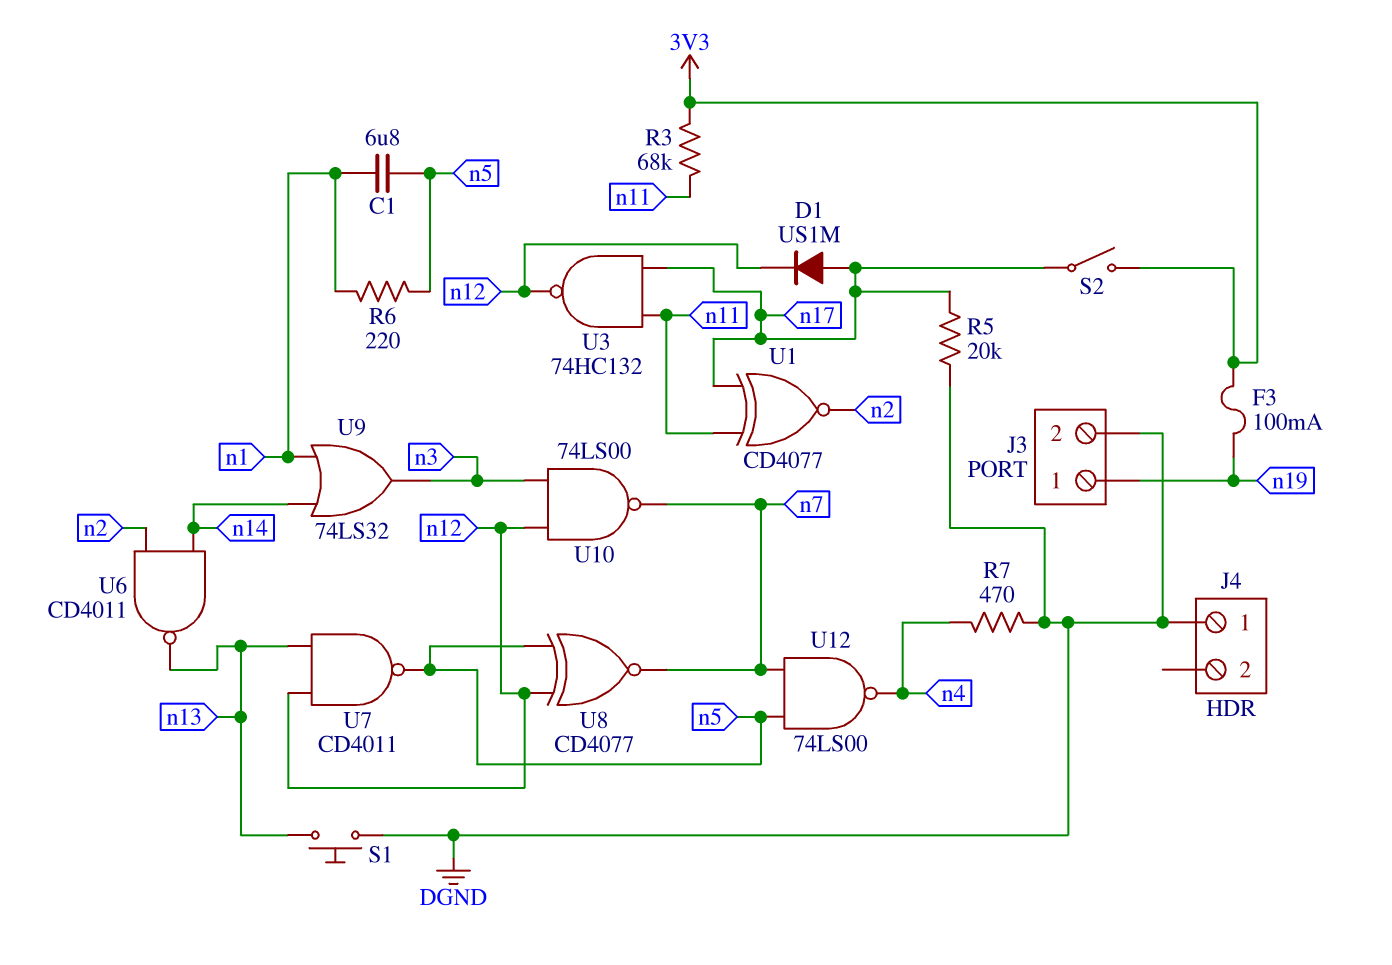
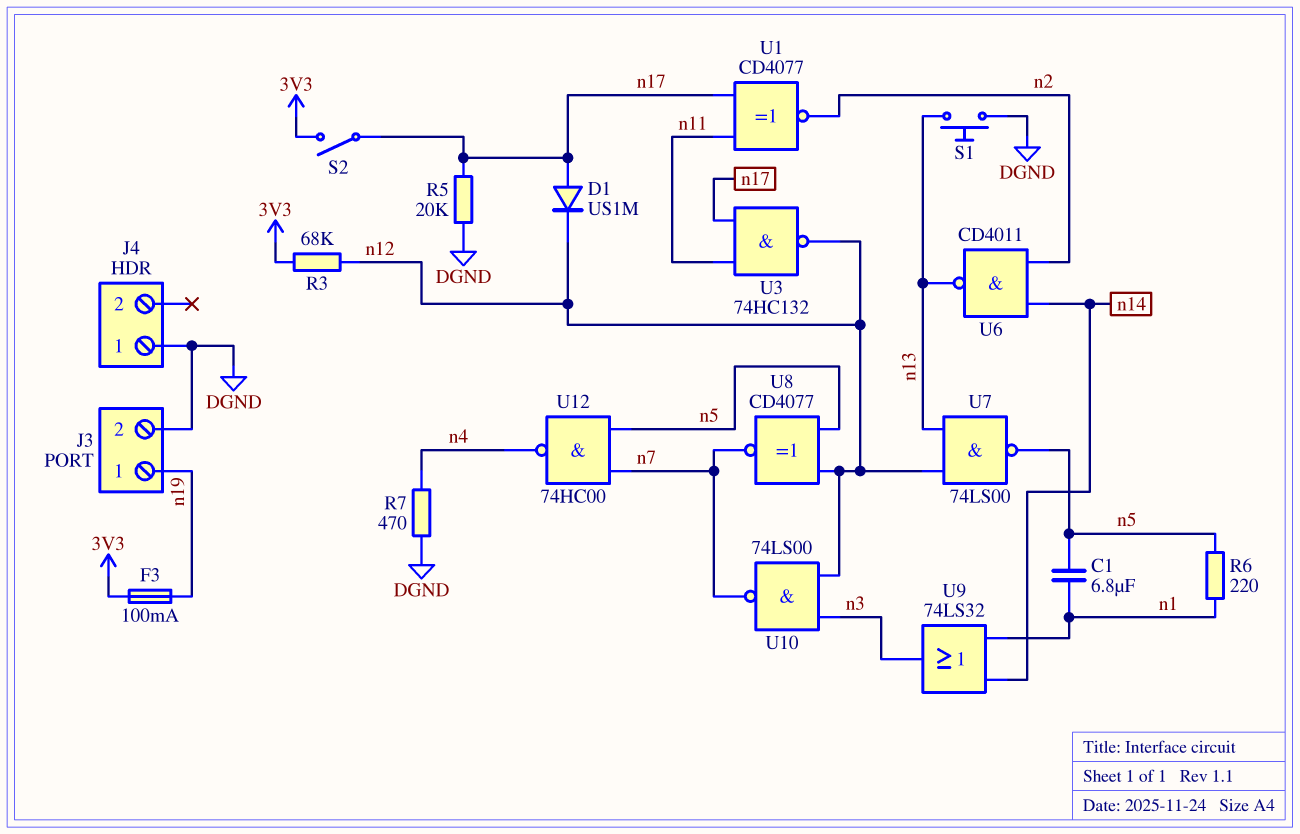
R3: 68k (3V3, n11) -> 68k (3V3, n12)
U7: NAND CD4011 (in n12, in n13, out n5) -> NAND 74LS00 (in n12, in n13, out n5)
U12: NAND 74LS00 (in n5, in n7, out n4) -> NAND 74HC00 (in n5, in n7, out n4)

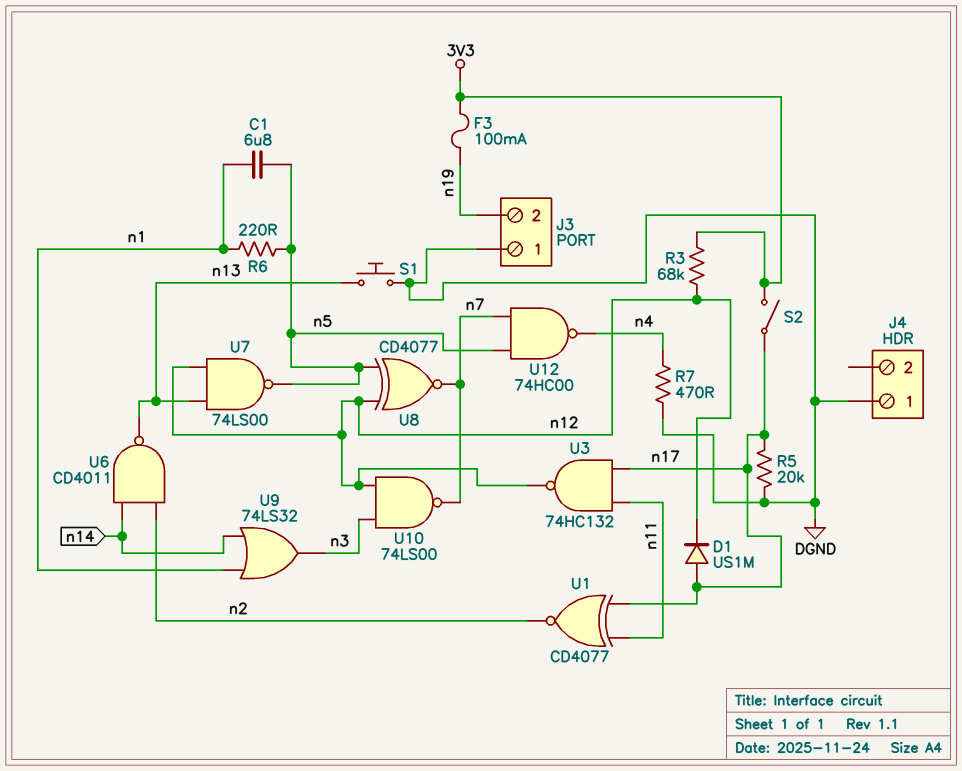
J3 pin 1: n19 -> DGND
J3 pin 2: DGND -> n19

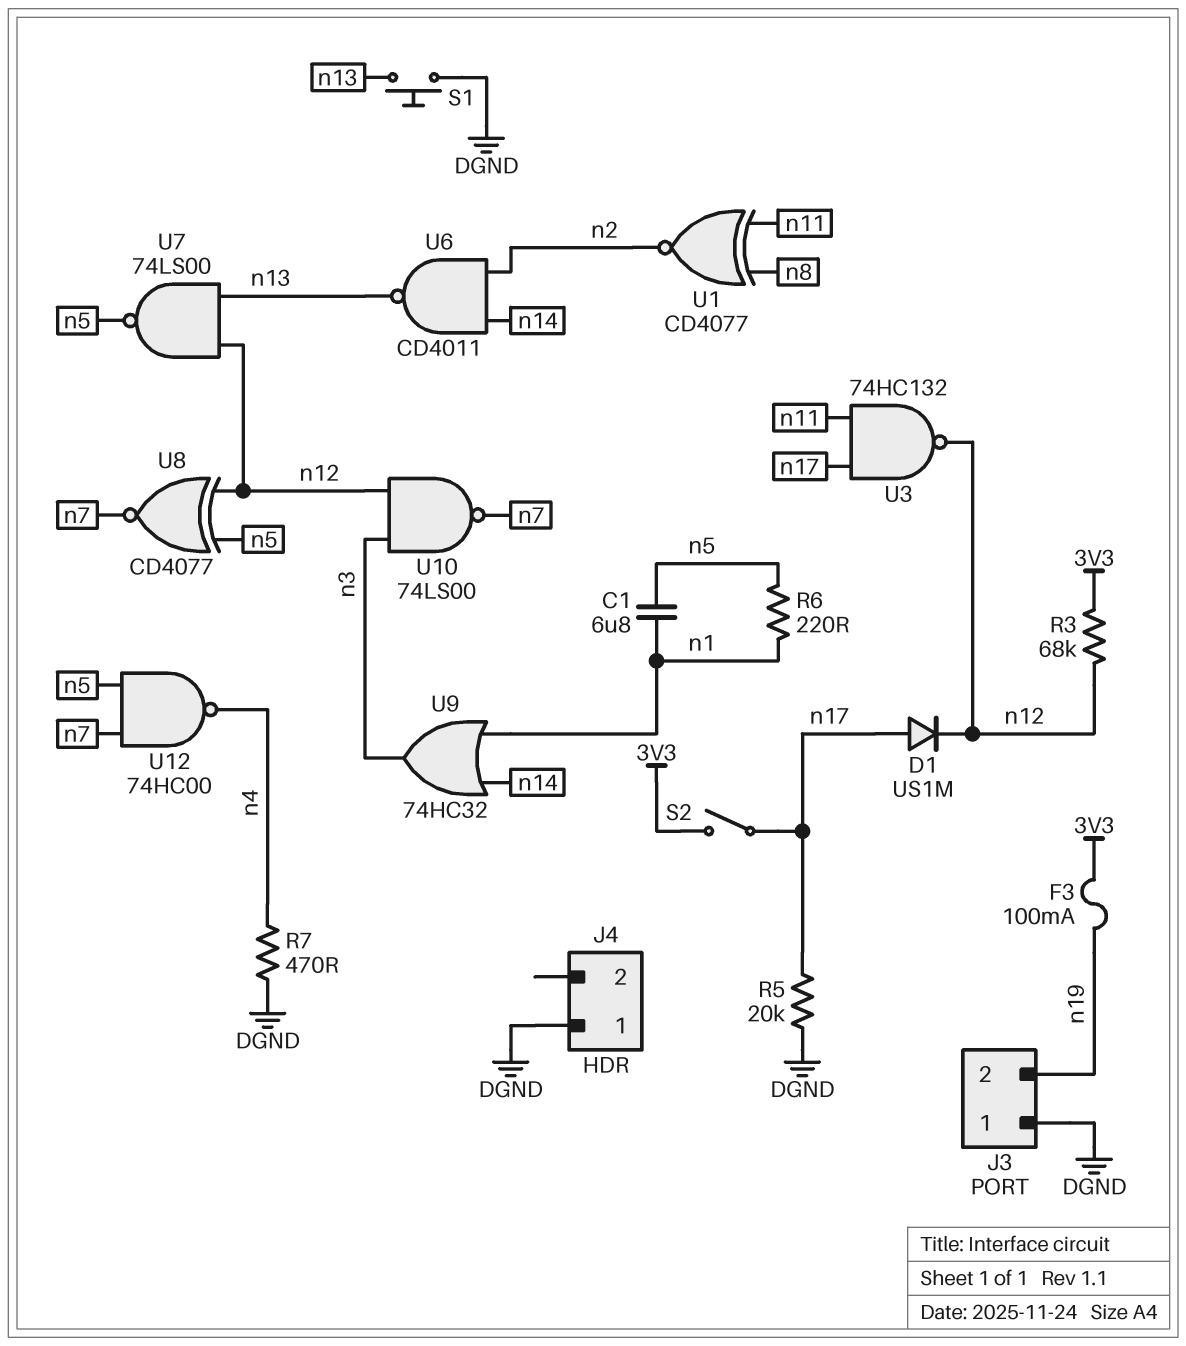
U1: XNOR CD4077 (in n11, in n17, out n2) -> XNOR CD4077 (in n8, in n11, out n2)
U9: OR 74LS32 (in n1, in n14, out n3) -> OR 74HC32 (in n1, in n14, out n3)

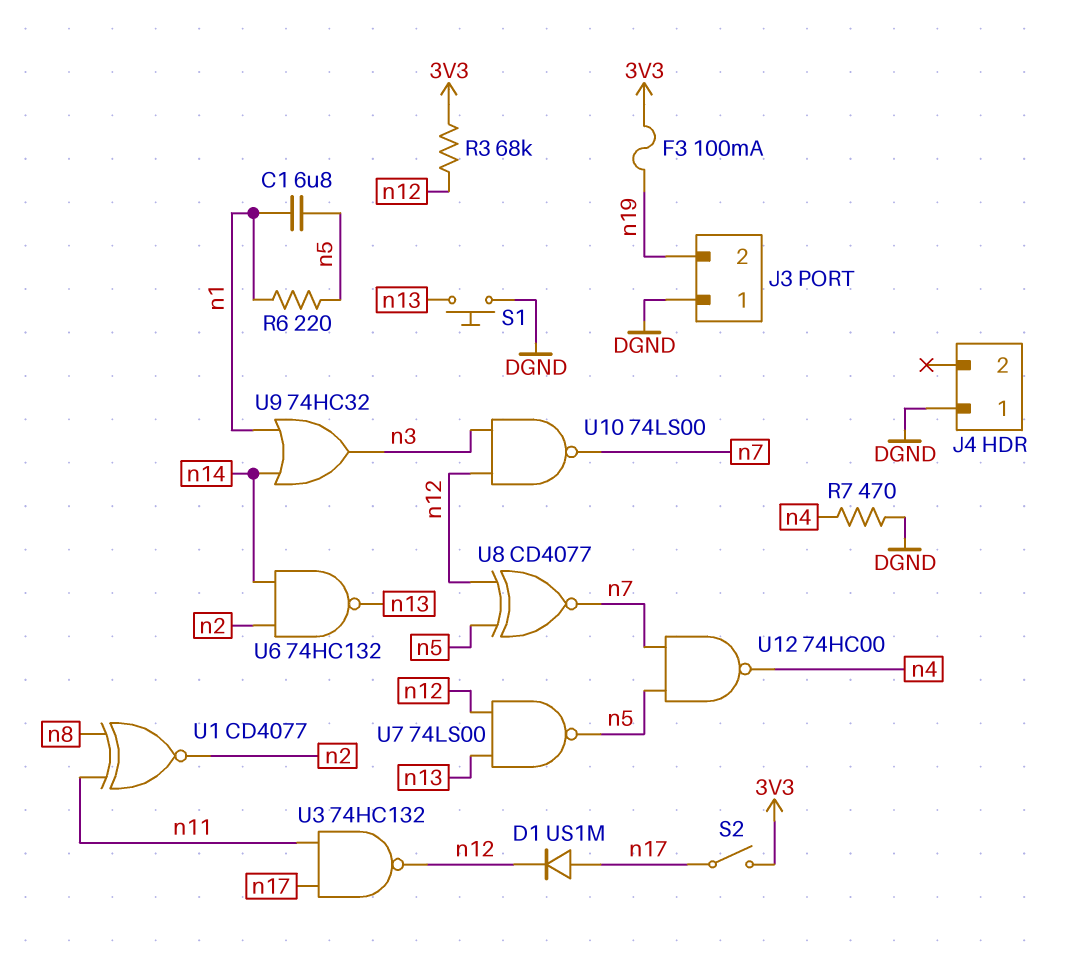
R5: 20k (DGND, n17) -> none
U6: NAND CD4011 (in n2, in n14, out n13) -> NAND 74HC132 (in n2, in n14, out n13)

